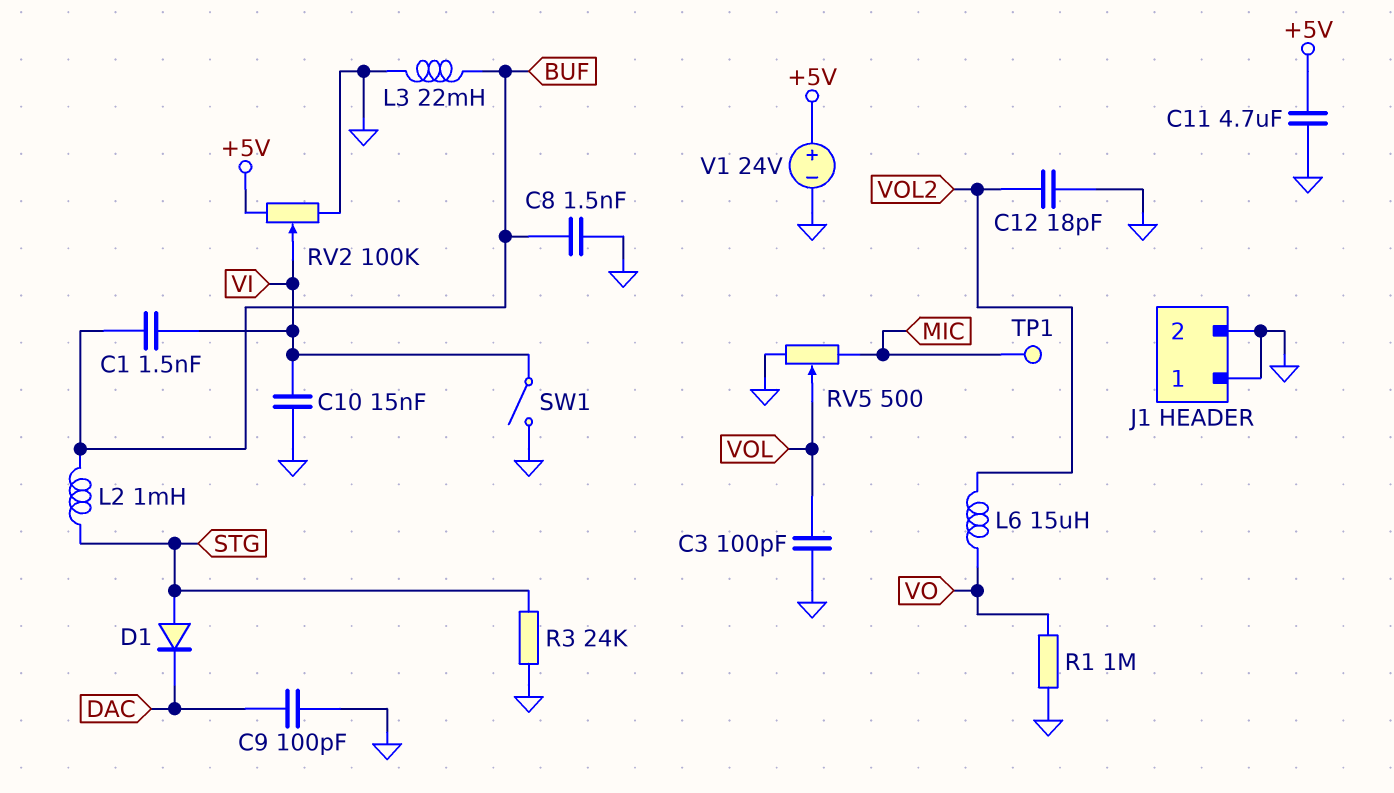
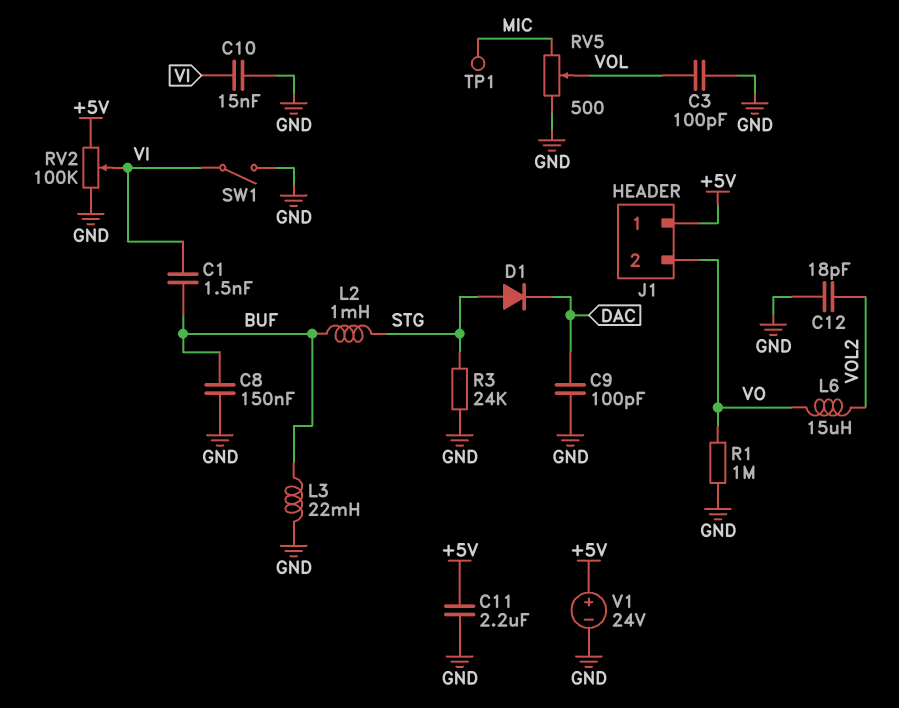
C8: 1.5nF (BUF, GND) -> 150nF (BUF, GND)
C11: 4.7uF (+5V, GND) -> 2.2uF (+5V, GND)
J1 pin 1: GND -> +5V
J1 pin 2: GND -> VO

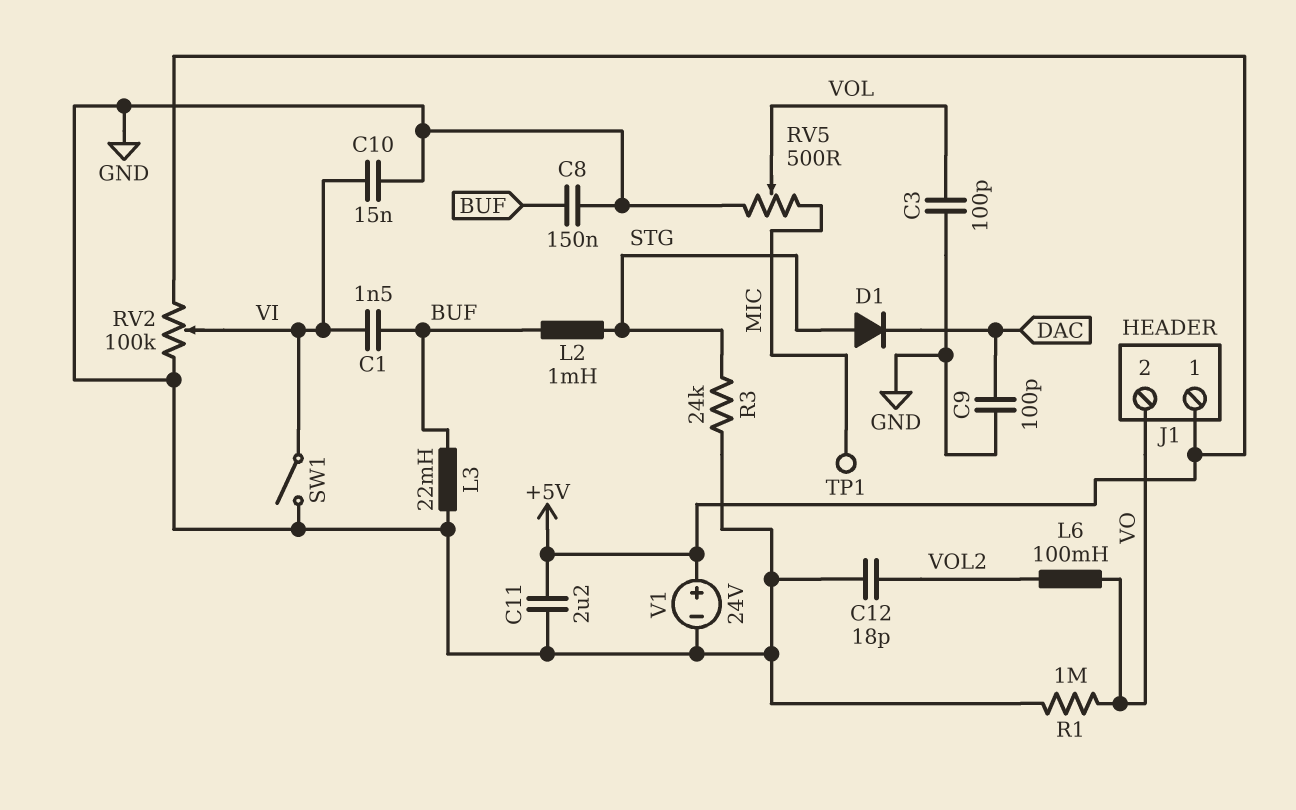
L6: 15uH (VO, VOL2) -> 100mH (VO, VOL2)

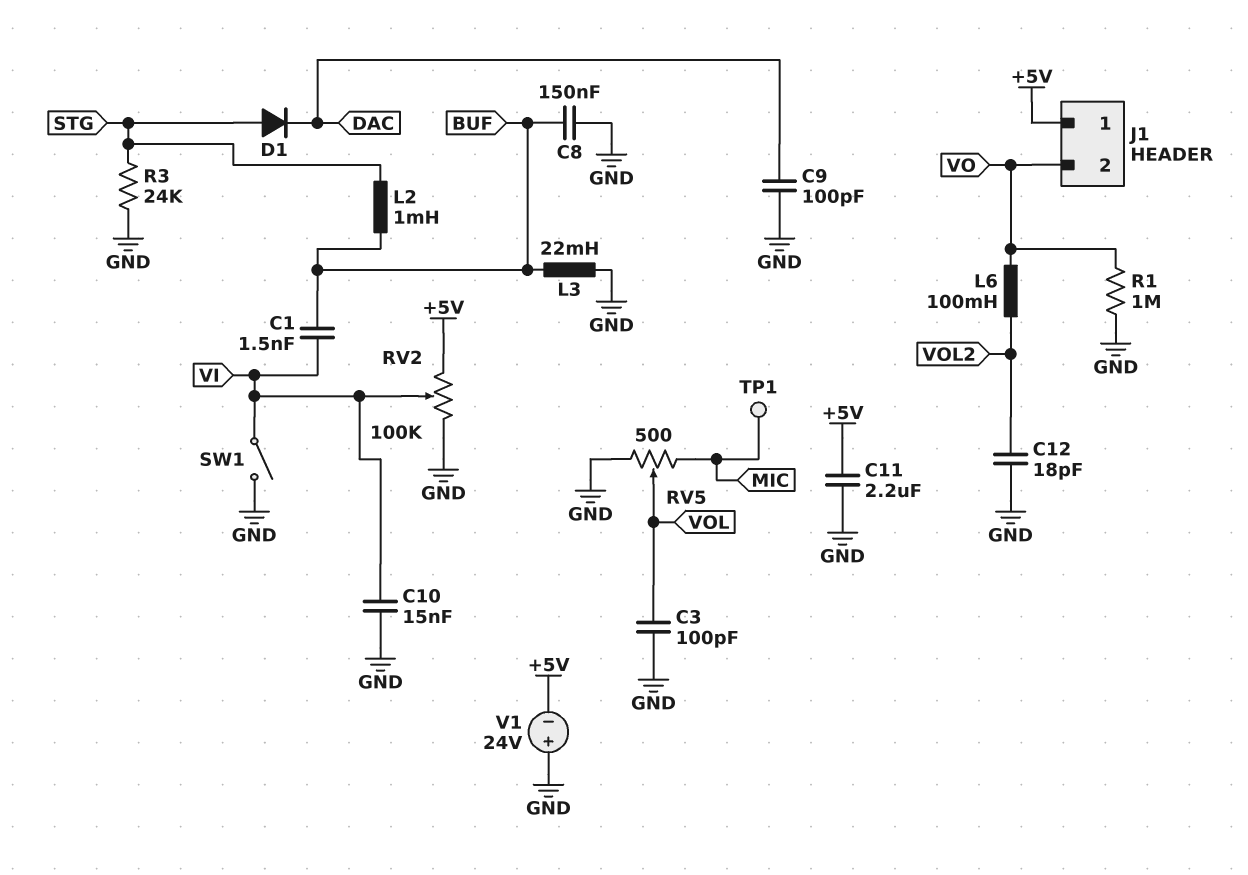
V1: 24V (plus +5V, minus GND) -> 24V (plus GND, minus +5V)

